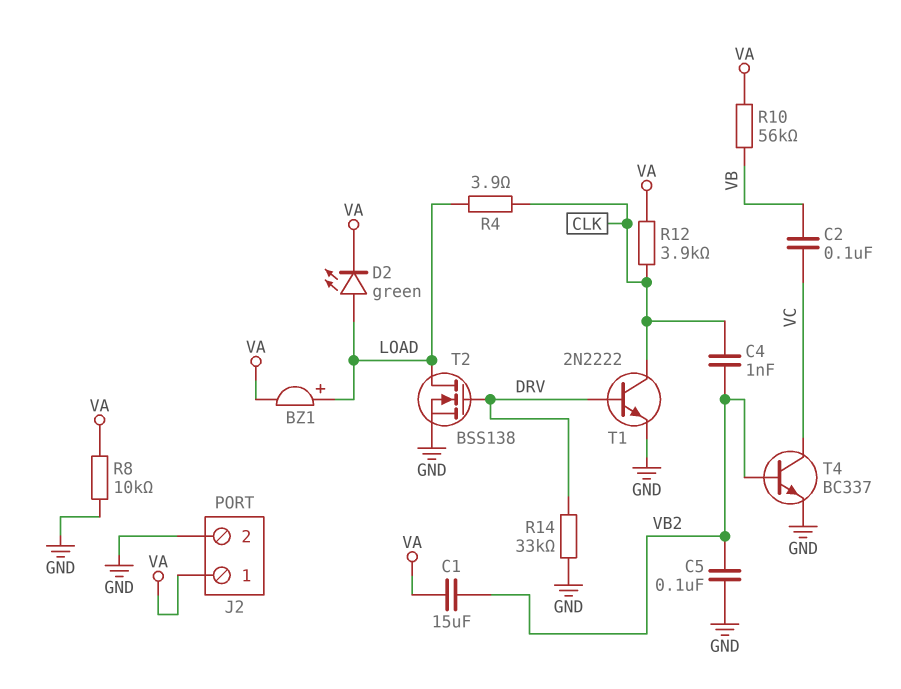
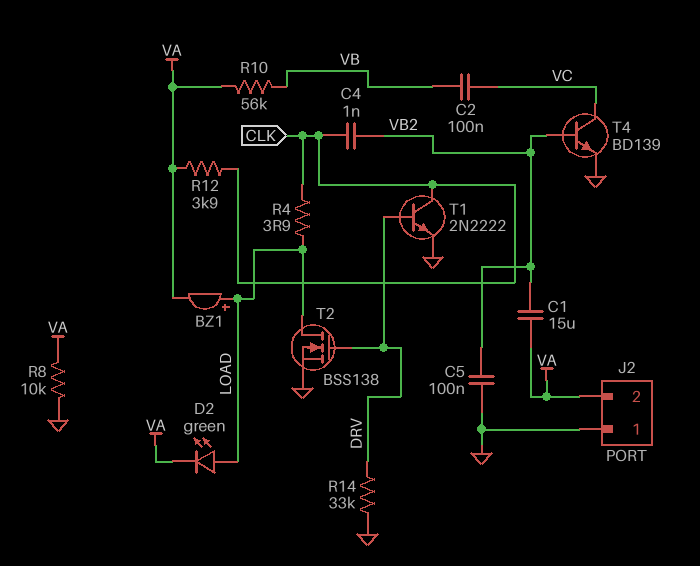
J2 pin 1: VA -> GND
J2 pin 2: GND -> VA
T4: NPN BC337 (B VB2, C VC, E GND) -> NPN BD139 (B VB2, C VC, E GND)

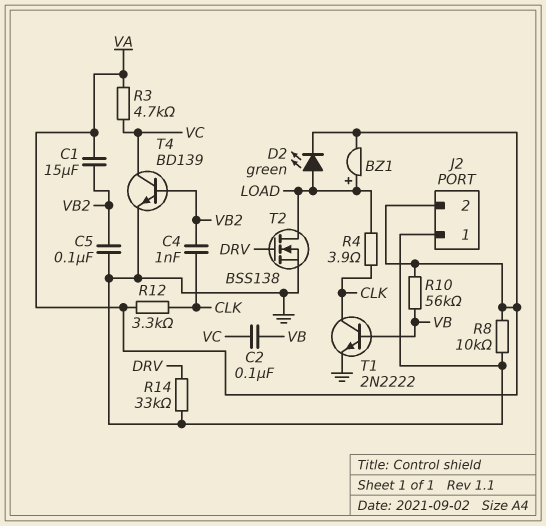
R3: none -> 4.7k (VA, VC)
R12: 3.9k (CLK, VA) -> 3.3k (CLK, VA)
T1: NPN 2N2222 (B DRV, C CLK, E GND) -> NPN 2N2222 (B VB, C CLK, E GND)

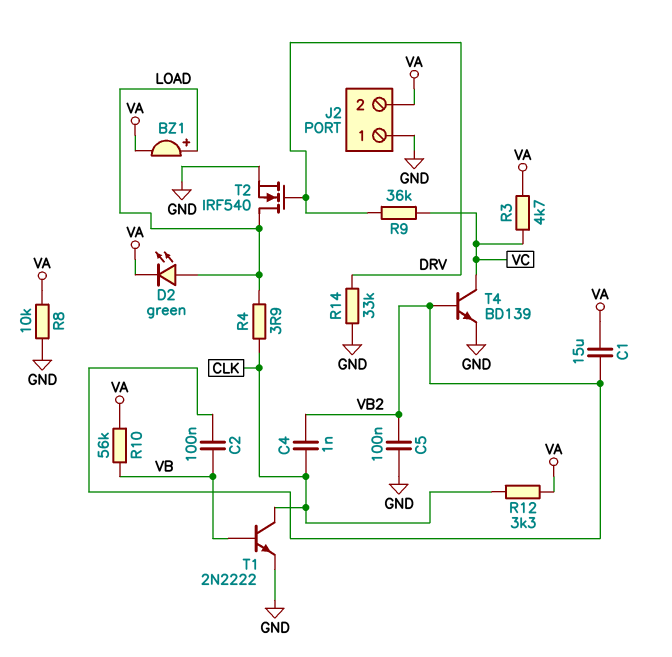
C2: 100nF (VB, VC) -> 100nF (VB, VB2)
R9: none -> 36k (DRV, VC)
T2: NMOS BSS138 (G DRV, D LOAD, S GND) -> NMOS IRF540 (G DRV, D LOAD, S GND)

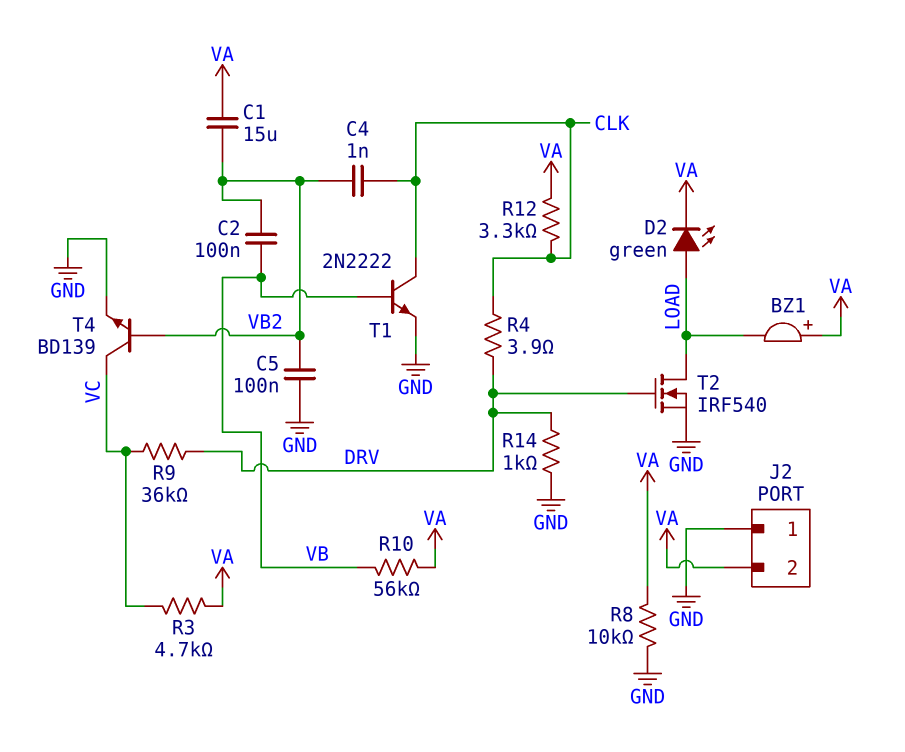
BZ1: buzzer (plus LOAD, minus VA) -> buzzer (plus VA, minus LOAD)
R4: 3.9 (CLK, LOAD) -> 3.9 (CLK, DRV)
R14: 33k (DRV, GND) -> 1k (DRV, GND)

